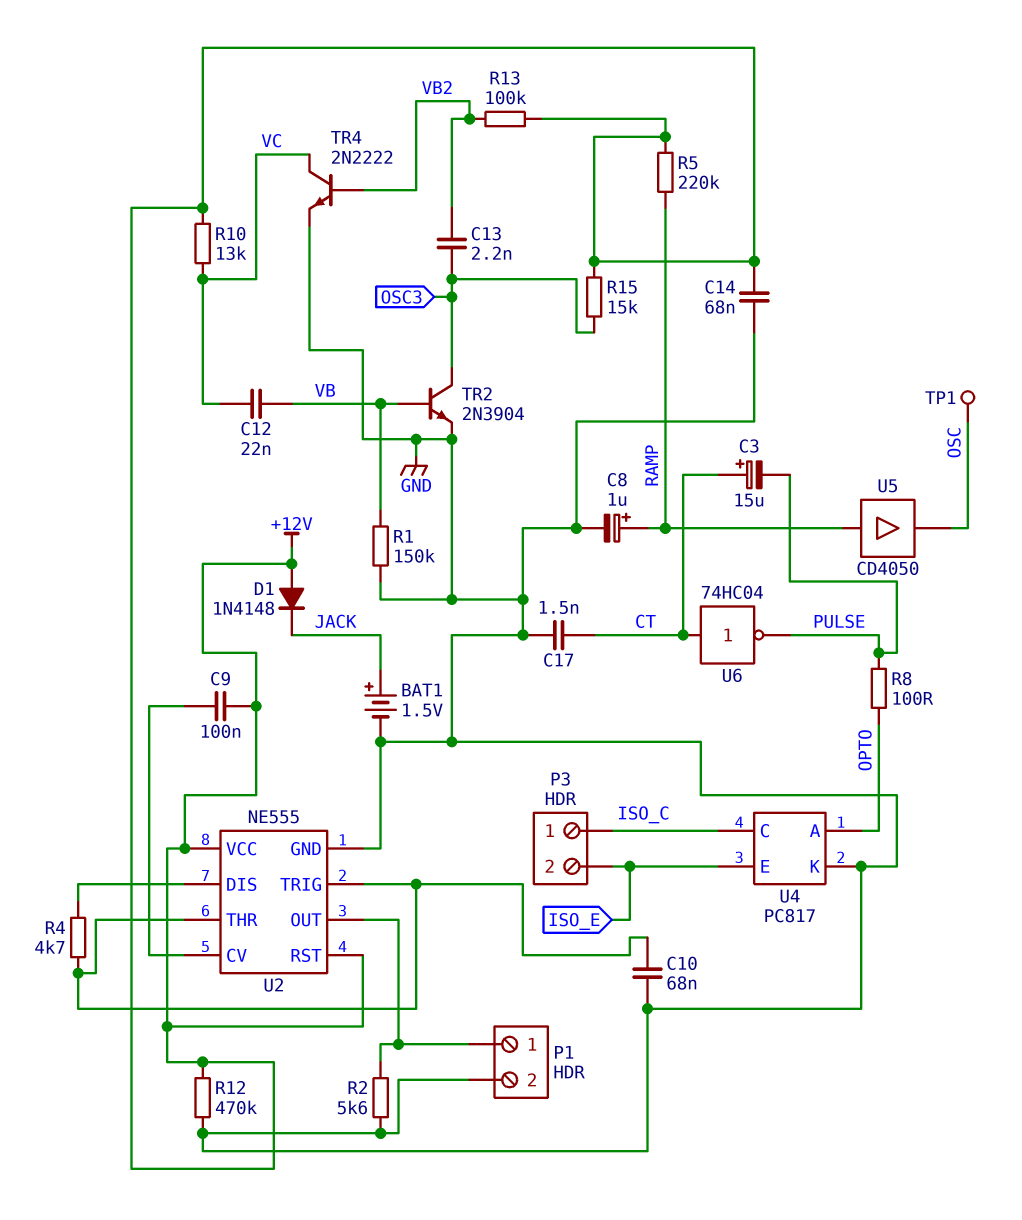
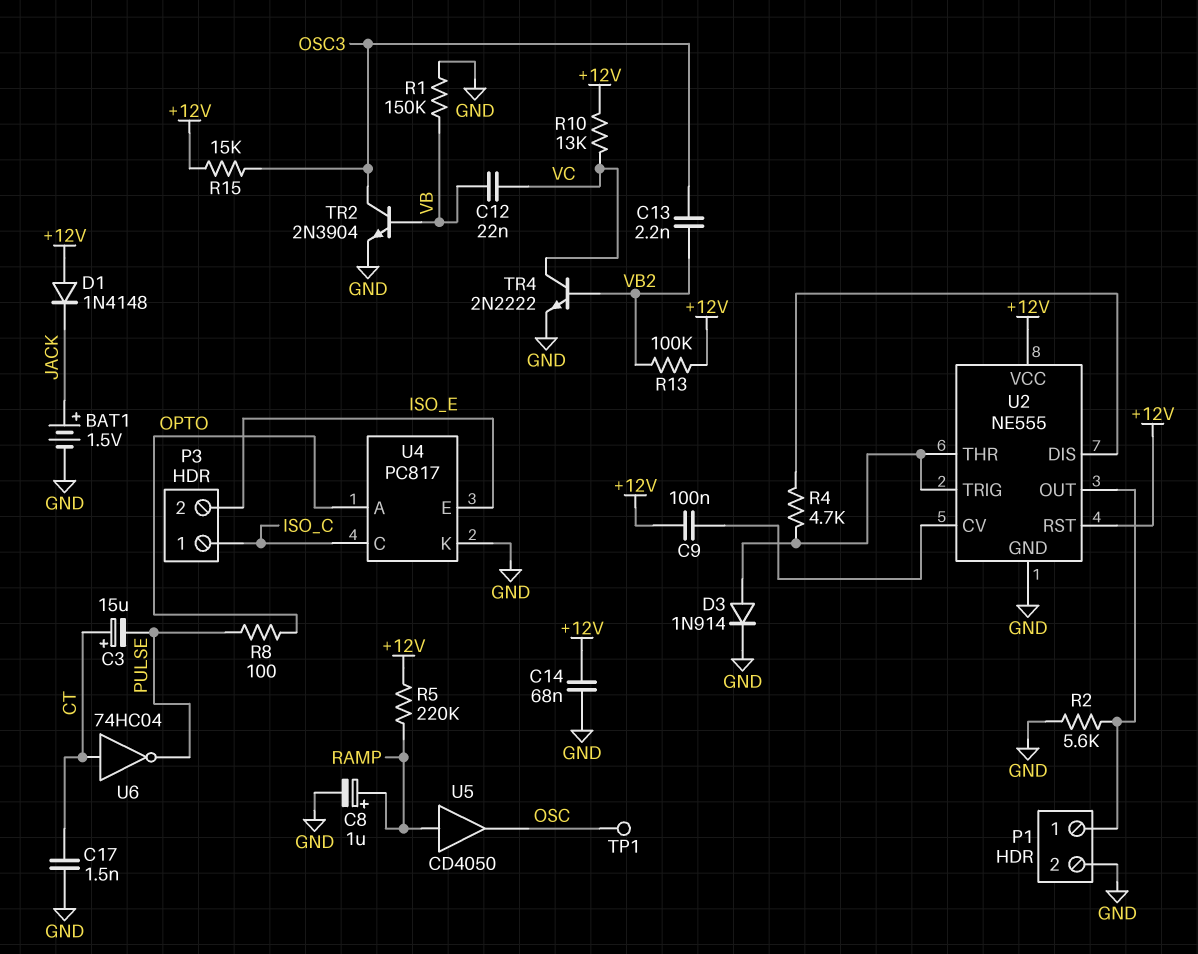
C10: 68nF (GND, U2/THR) -> none
D3: none -> diode 1N914 (A U2/THR, K GND)
R12: 470k (+12V, GND) -> none

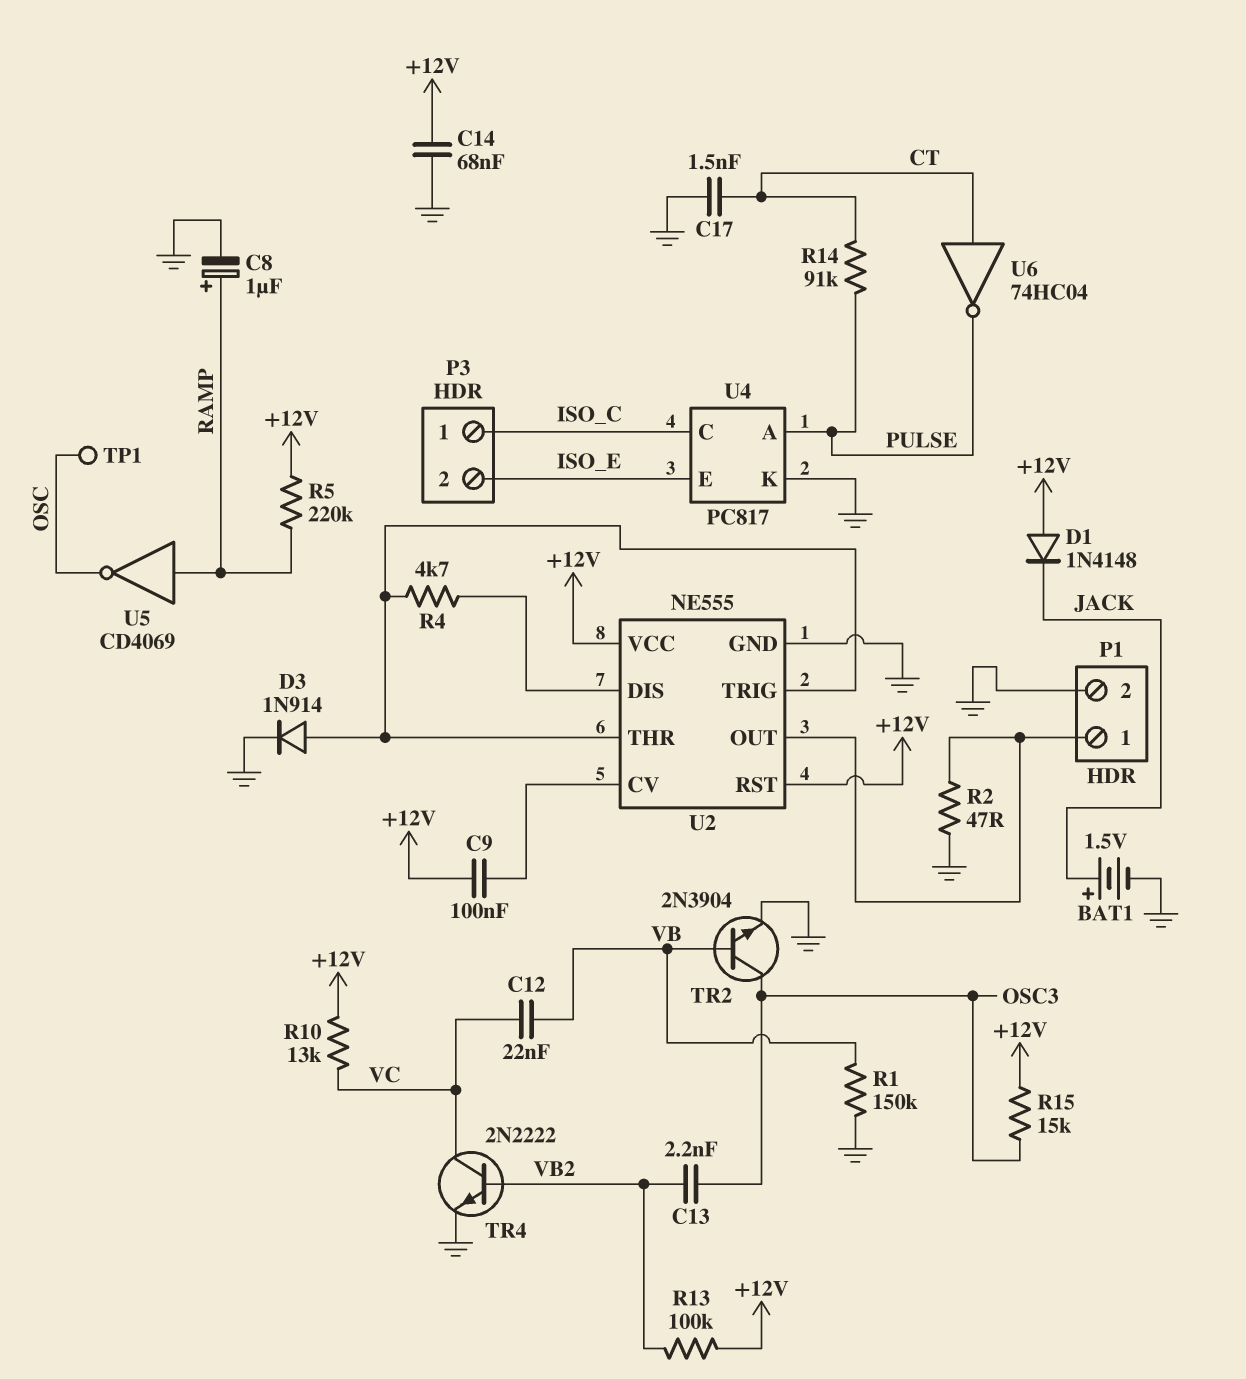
C3: 15uF (plus CT, minus PULSE) -> none
R2: 5.6k (GND, P1/1) -> 47 (GND, P1/1)
R8: 100 (OPTO, PULSE) -> none
R14: none -> 91k (CT, PULSE)
U4 pin A: OPTO -> PULSE
U5: buffer CD4050 (in RAMP, out OSC) -> NOT CD4069 (in RAMP, out OSC)

